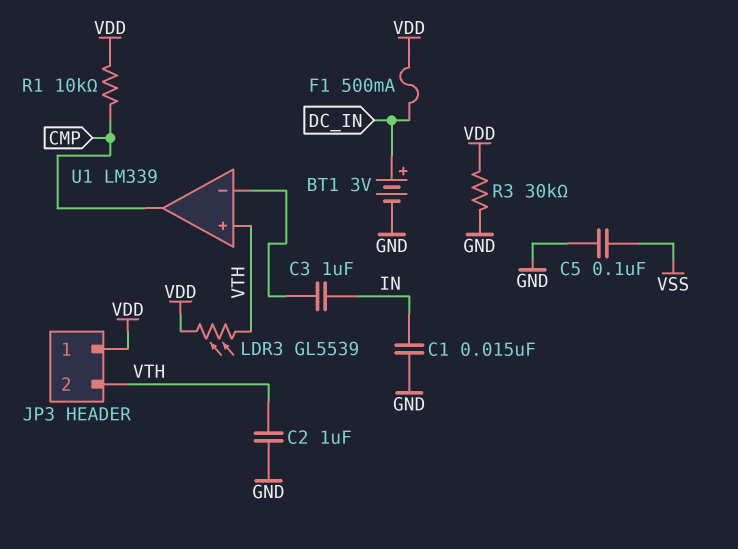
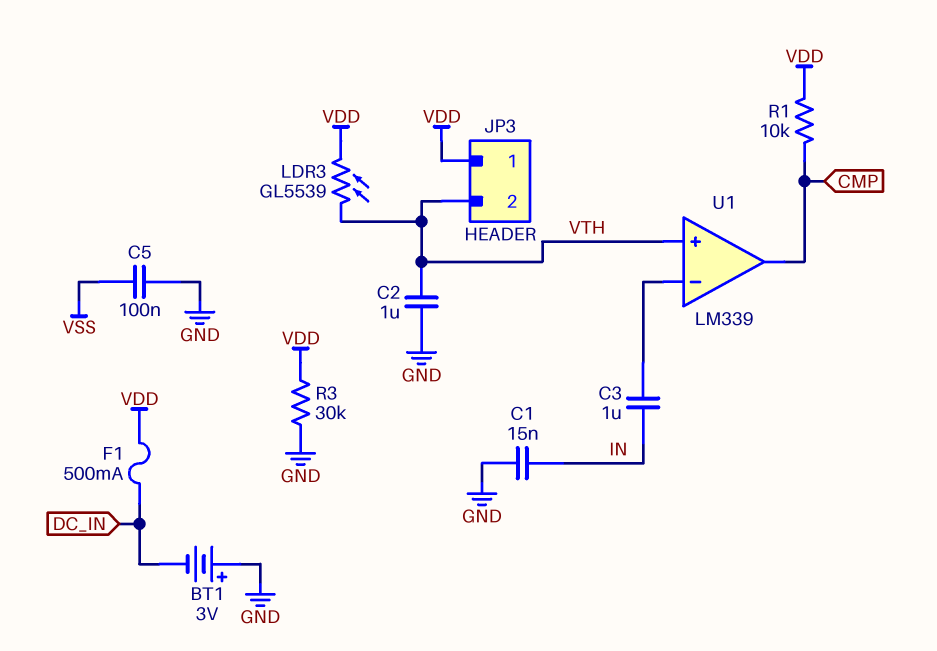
BT1: 3V (plus DC_IN, minus GND) -> 3V (plus GND, minus DC_IN)

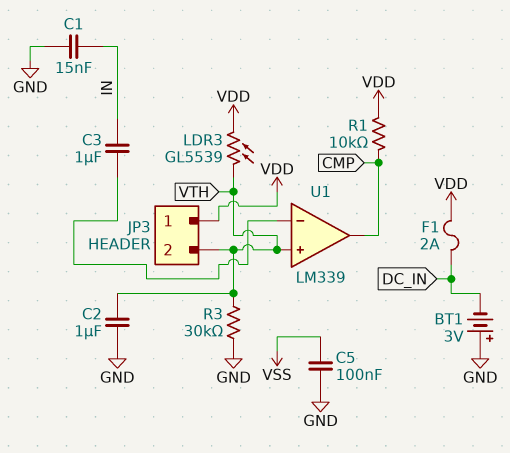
F1: 500mA (DC_IN, VDD) -> 2A (DC_IN, VDD)
R3: 30k (GND, VDD) -> 30k (GND, VTH)

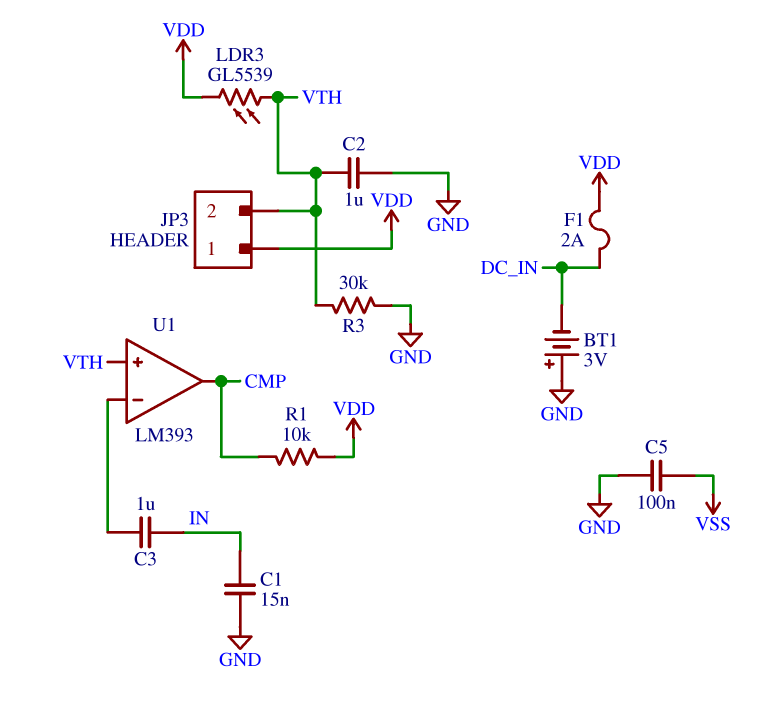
U1: LM339 -> LM393

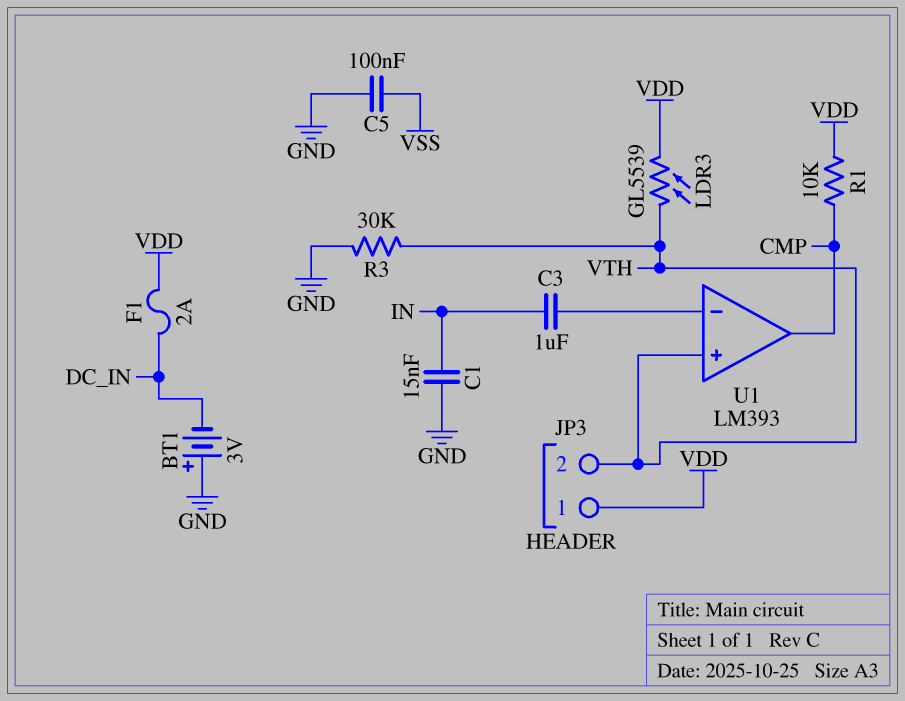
C2: 1uF (GND, VTH) -> none

